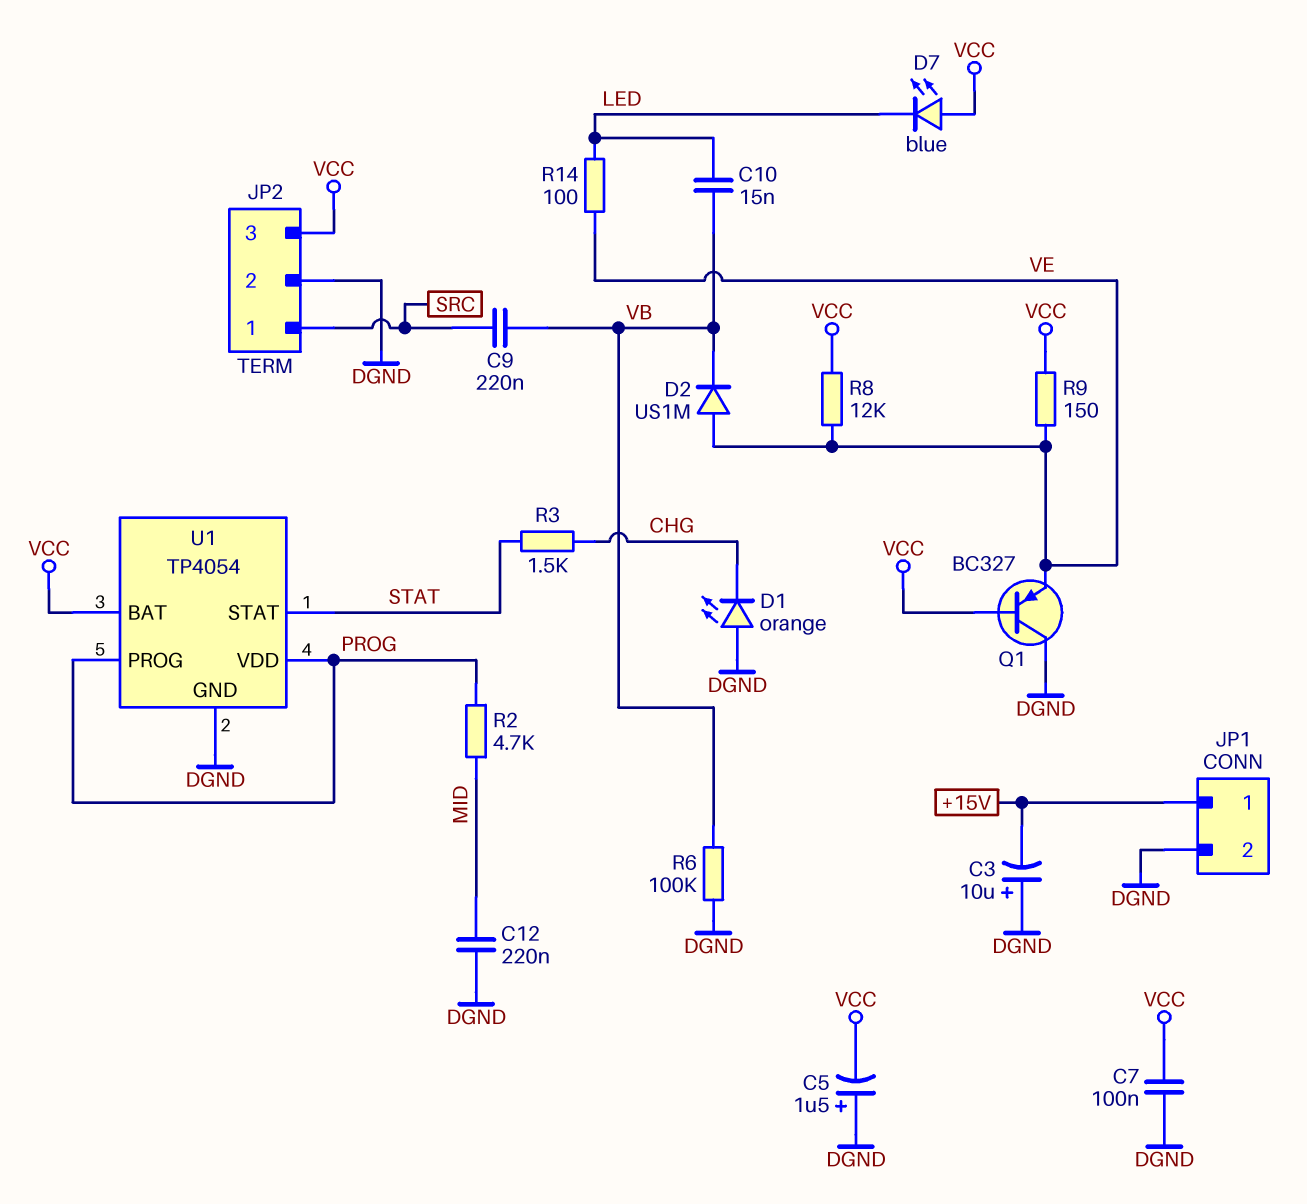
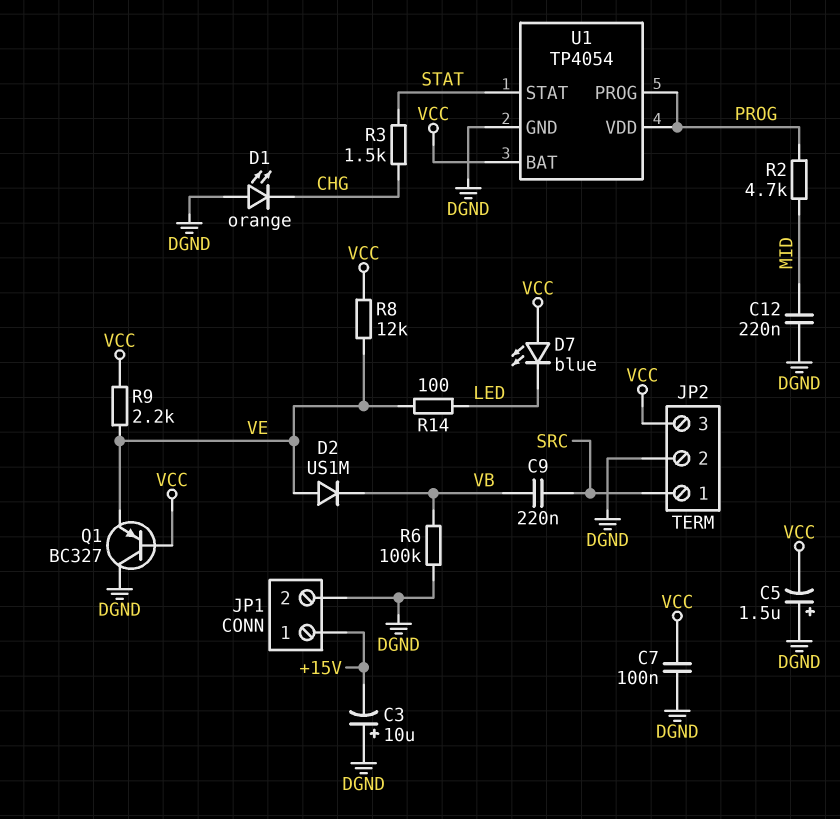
C10: 15nF (LED, VB) -> none
R9: 150 (VCC, VE) -> 2.2k (VCC, VE)

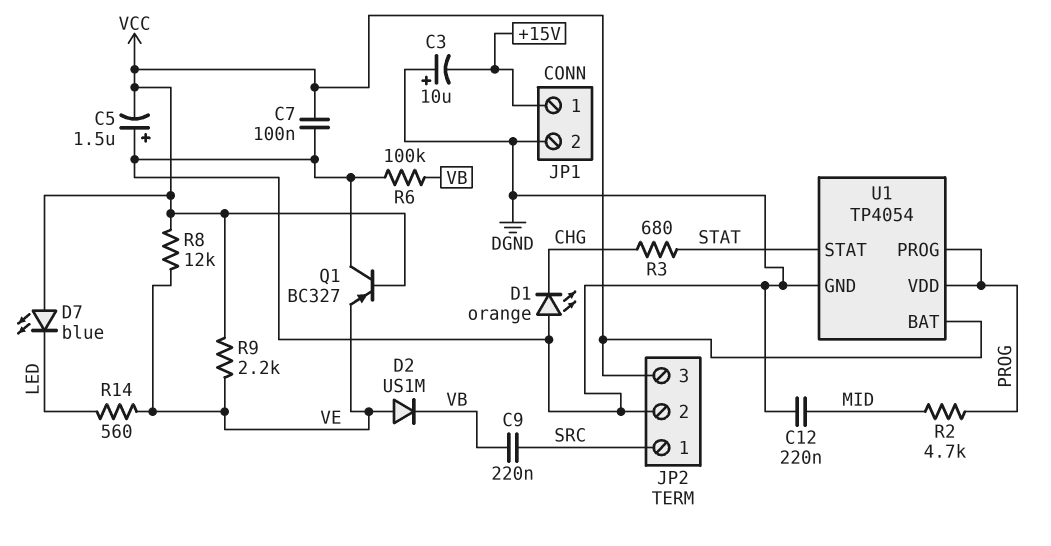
R3: 1.5k (CHG, STAT) -> 680 (CHG, STAT)
R14: 100 (LED, VE) -> 560 (LED, VE)

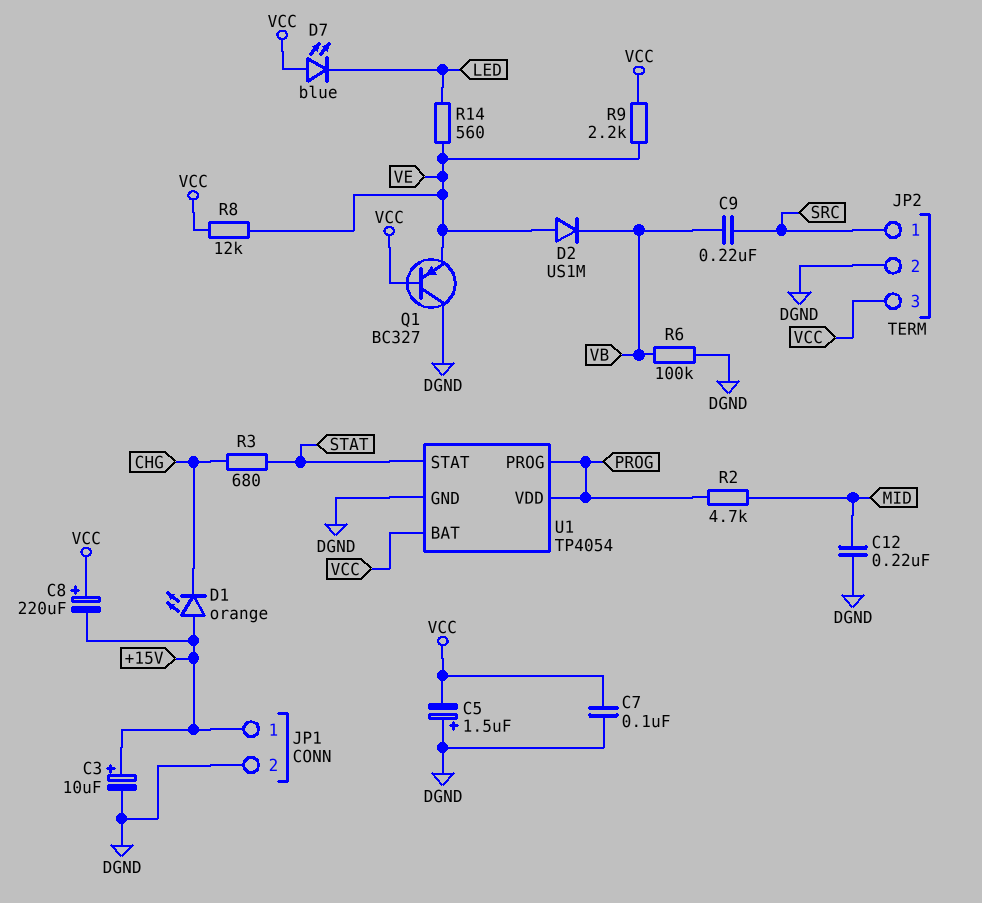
C3: 10uF (plus DGND, minus +15V) -> 10uF (plus +15V, minus DGND)
C8: none -> 220uF (plus VCC, minus +15V)
D1: LED orange (A DGND, K CHG) -> LED orange (A +15V, K CHG)

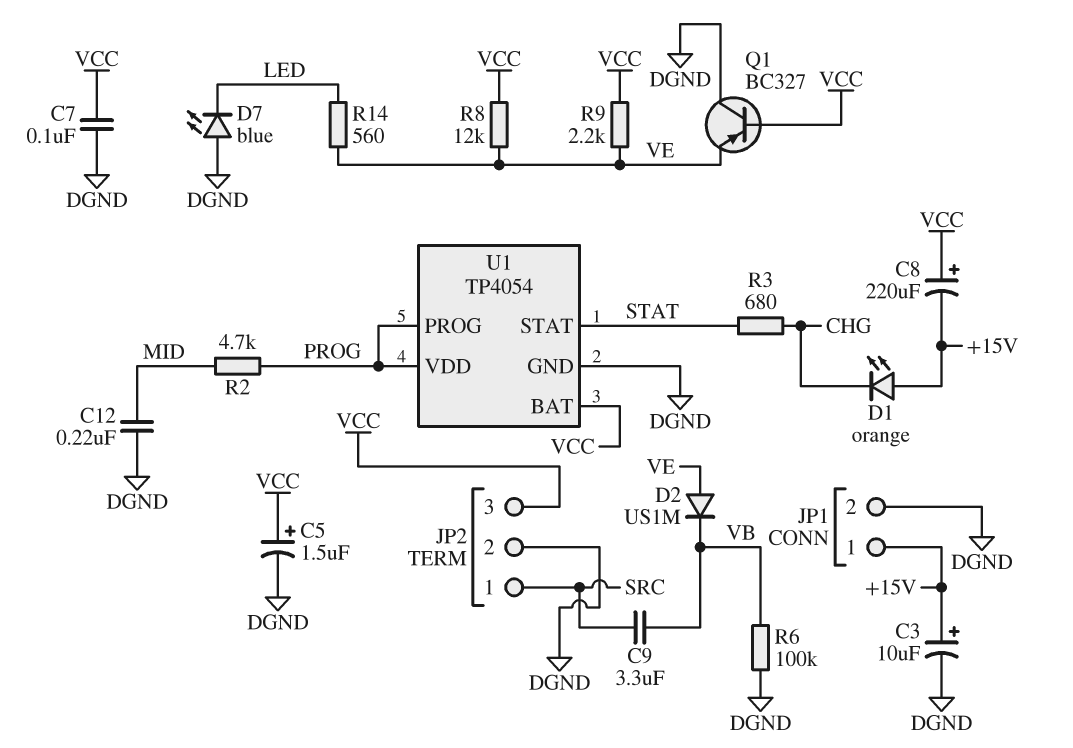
C5: 1.5uF (plus DGND, minus VCC) -> 1.5uF (plus VCC, minus DGND)
C9: 220nF (SRC, VB) -> 3.3uF (SRC, VB)
D7: LED blue (A VCC, K LED) -> LED blue (A DGND, K LED)

